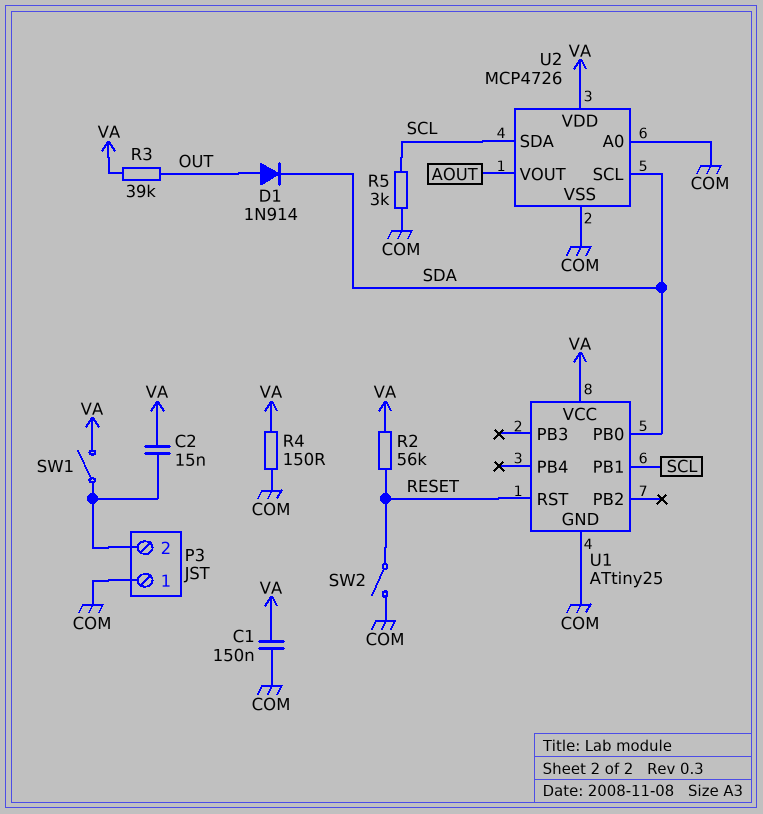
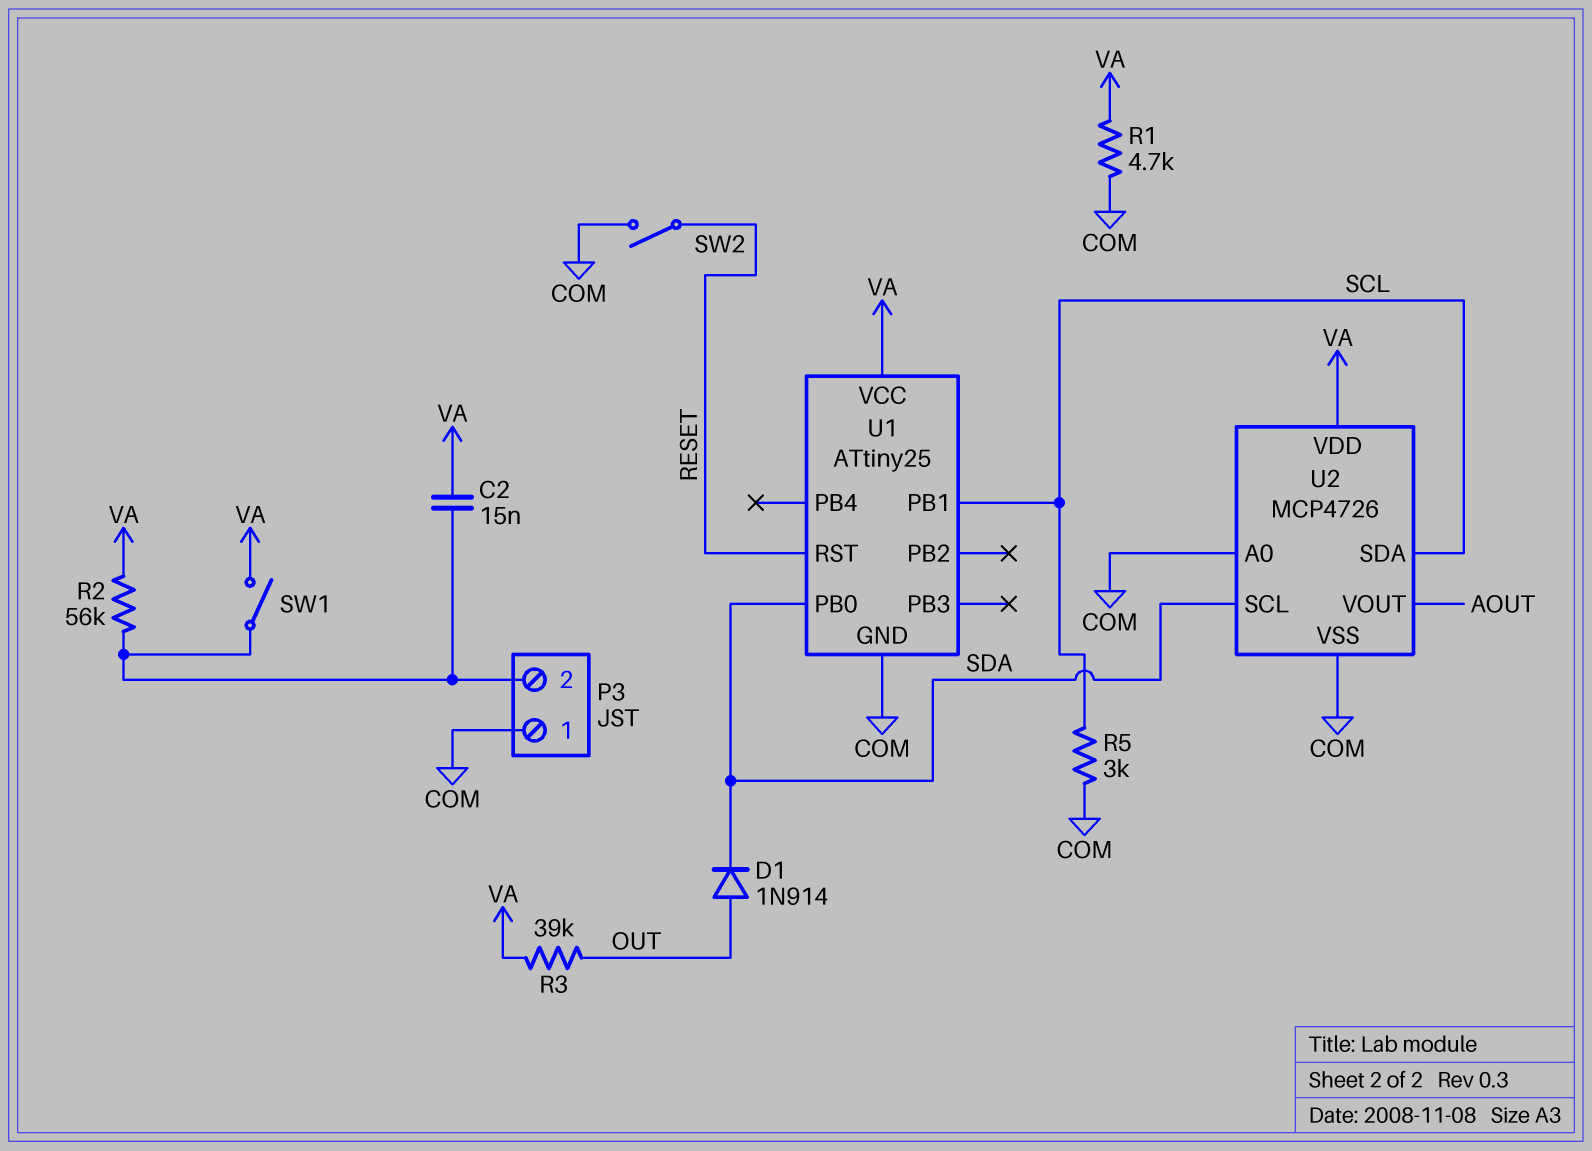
C1: 150nF (COM, VA) -> none
R1: none -> 4.7k (COM, VA)
R2: 56k (RESET, VA) -> 56k (P3/2, VA)
R4: 150 (COM, VA) -> none

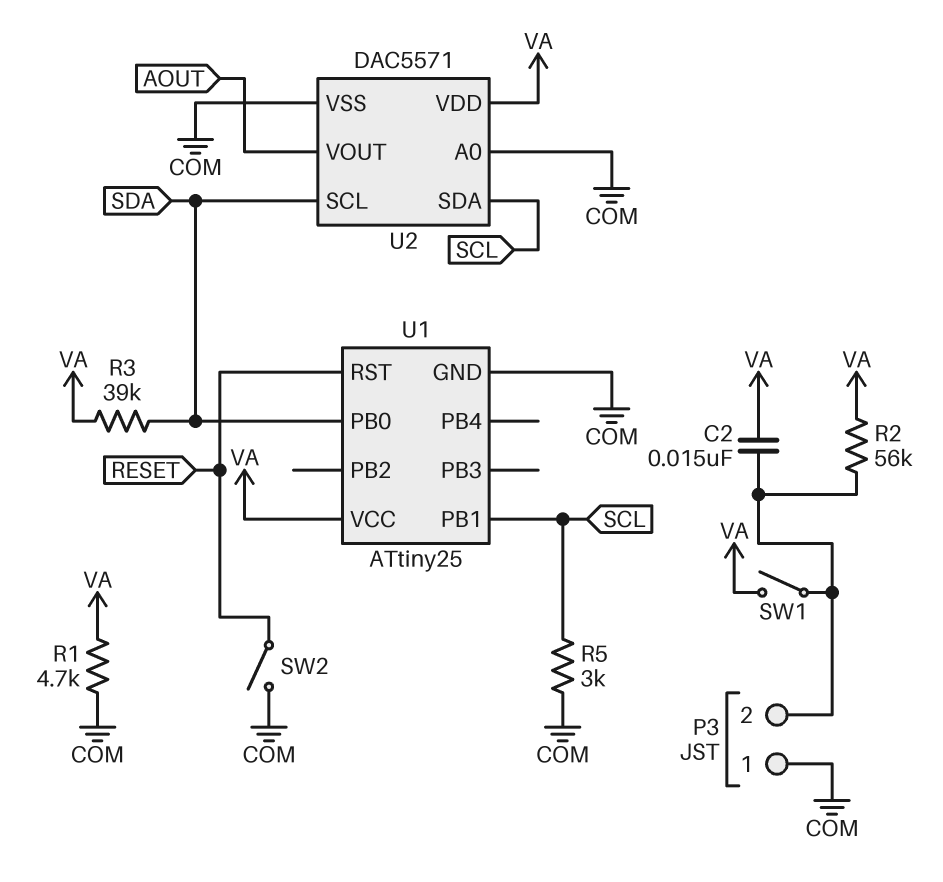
D1: diode 1N914 (A OUT, K SDA) -> none
R3: 39k (OUT, VA) -> 39k (SDA, VA)
U2: MCP4726 -> DAC5571

